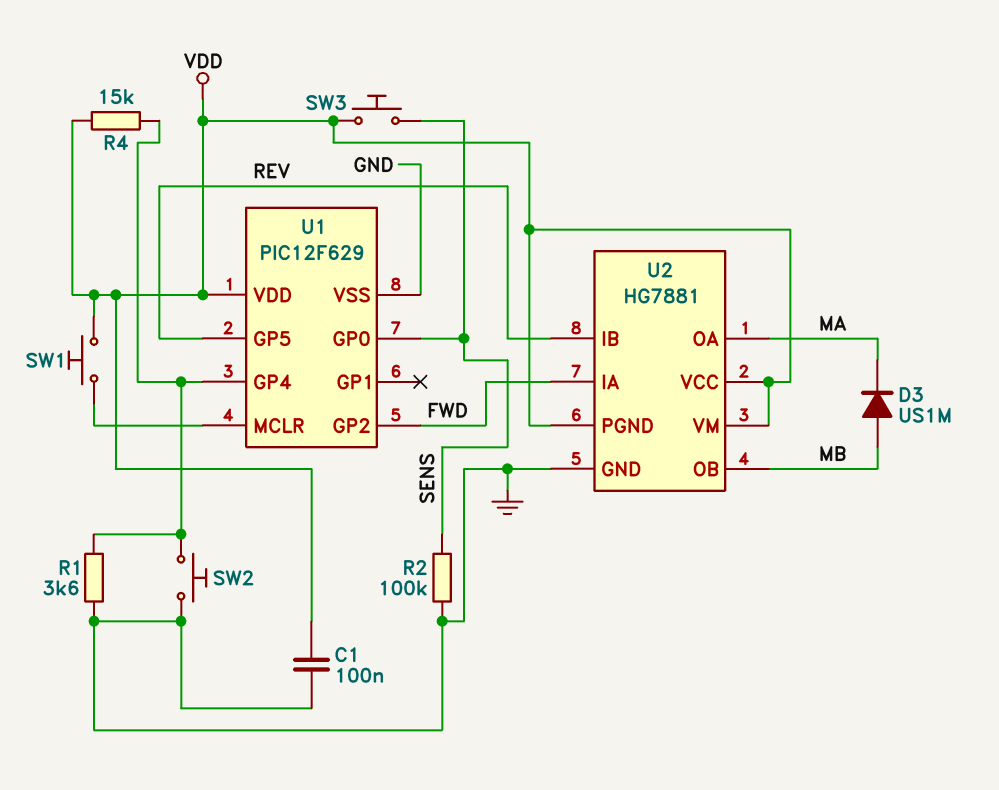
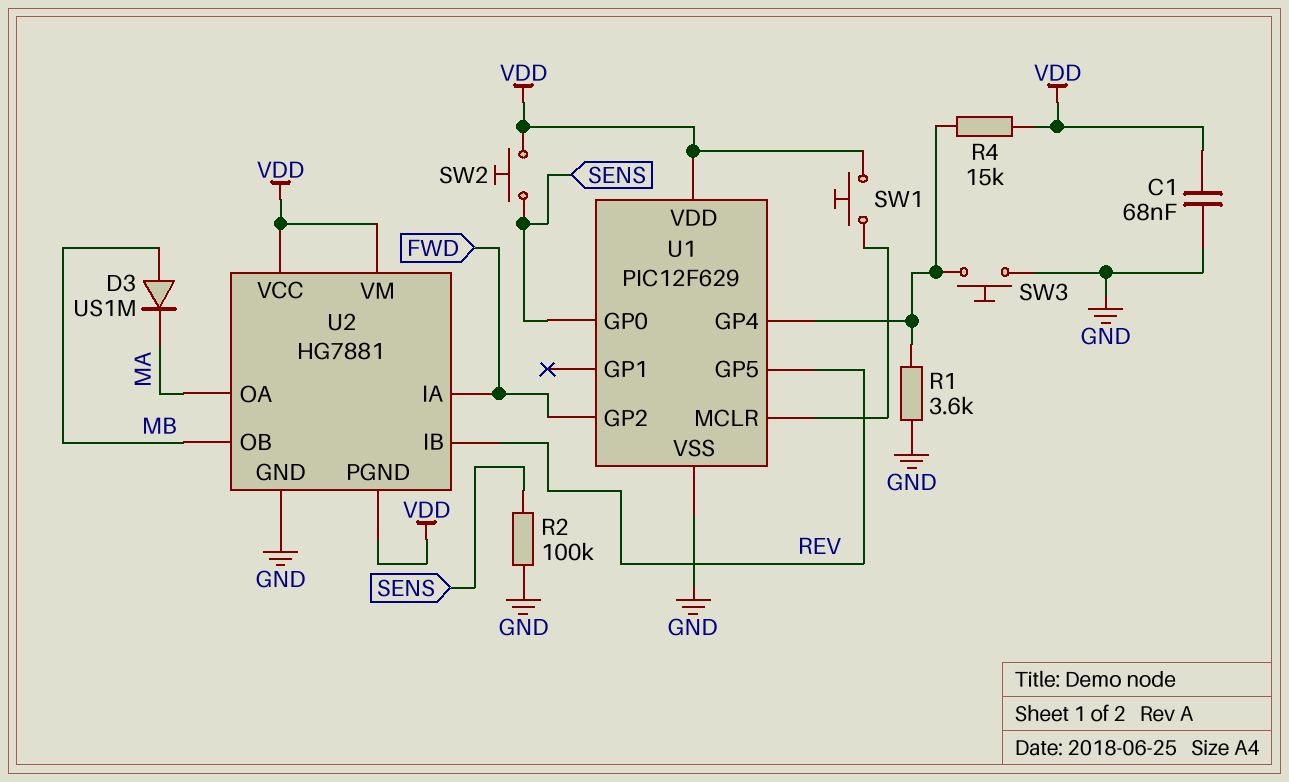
C1: 100nF (GND, VDD) -> 68nF (GND, VDD)
SW2: button (GND, U1/GP4) -> button (SENS, VDD)
SW3: button (SENS, VDD) -> button (GND, U1/GP4)

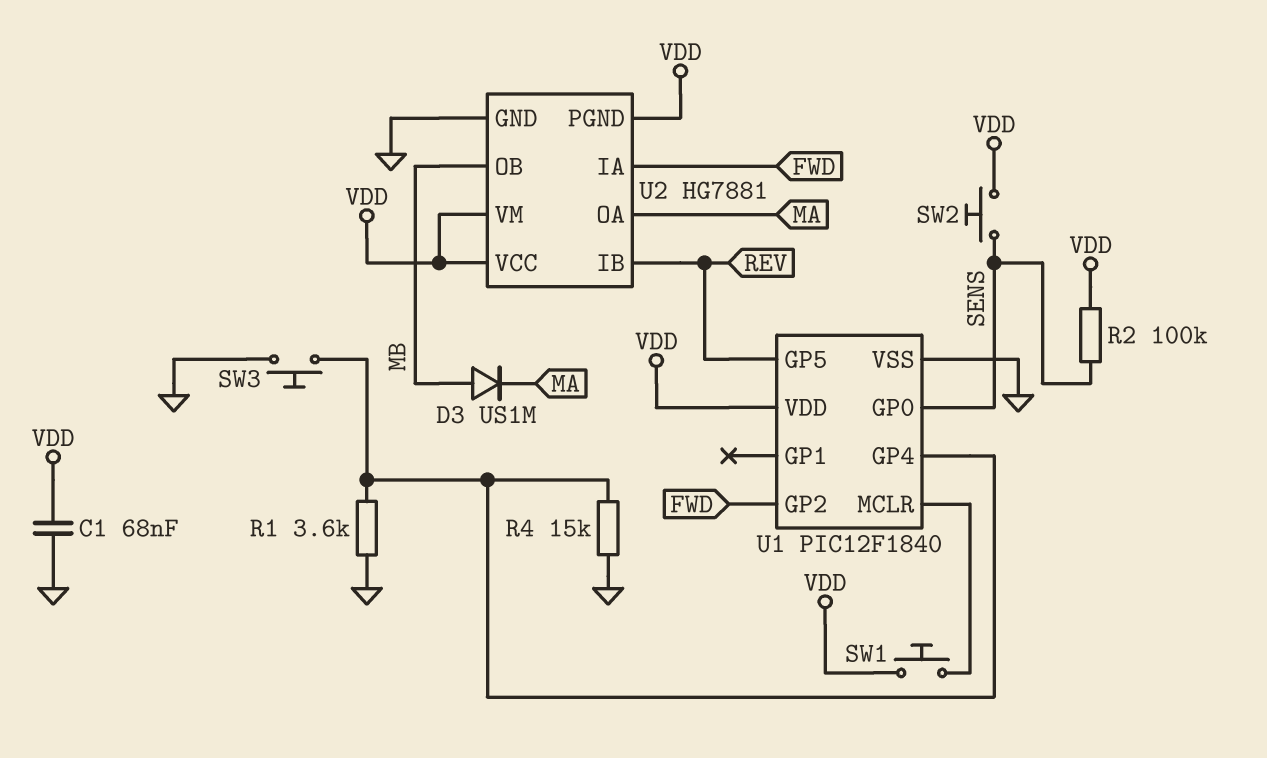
R2: 100k (GND, SENS) -> 100k (SENS, VDD)
R4: 15k (U1/GP4, VDD) -> 15k (GND, U1/GP4)
U1: PIC12F629 -> PIC12F1840

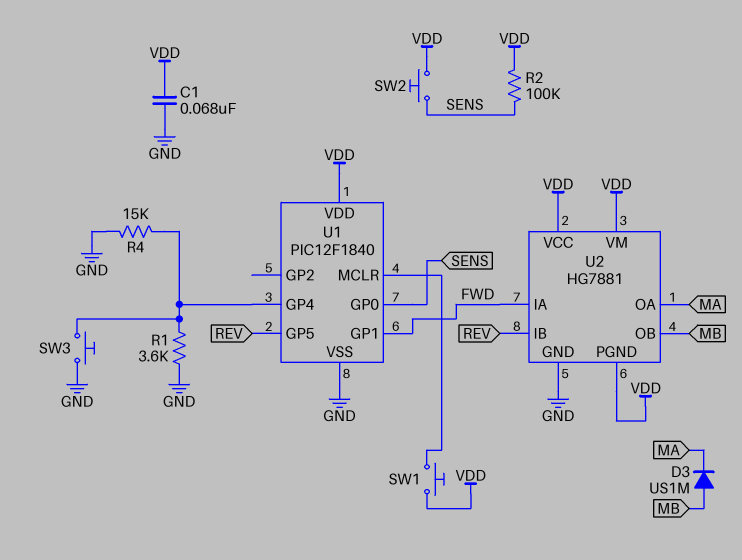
U1 pin GP1: none -> FWD
U1 pin GP2: FWD -> none

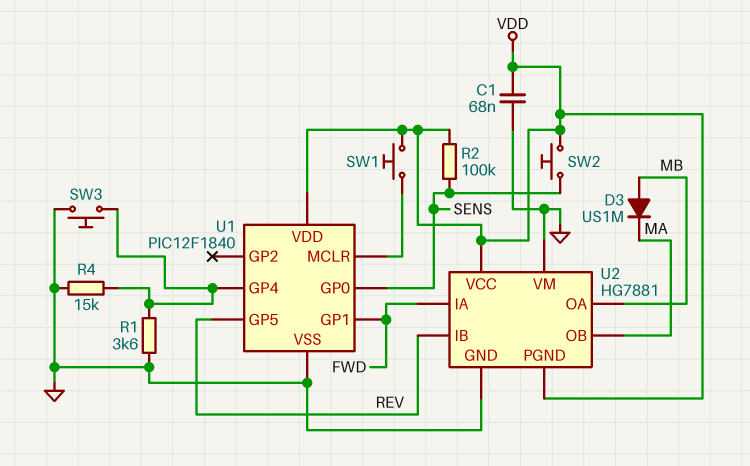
U2 pin OA: MA -> MB
U2 pin OB: MB -> MA
U2 pin VM: VDD -> GND

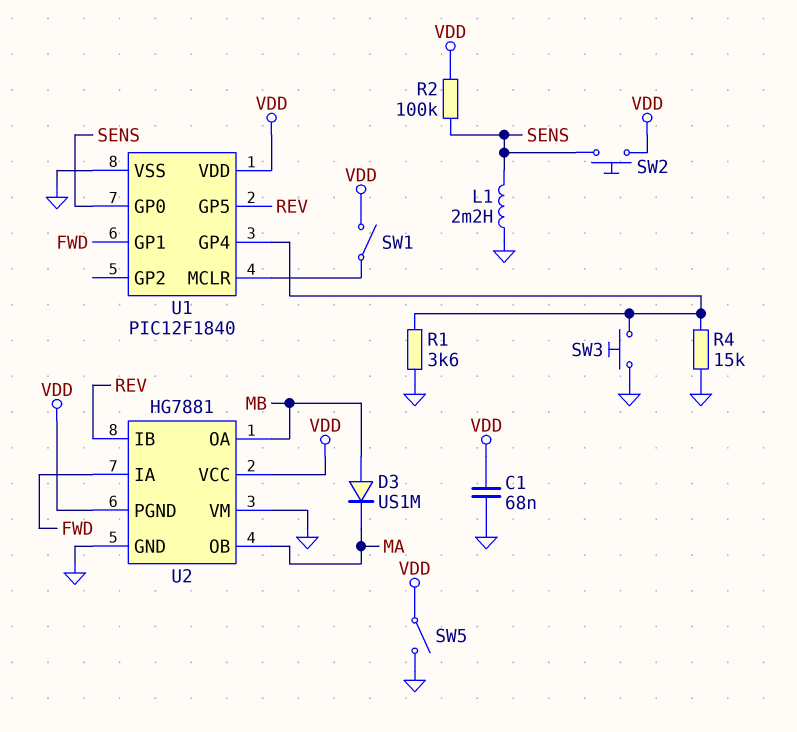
L1: none -> 2.2mH (GND, SENS)
SW1: button (U1/MCLR, VDD) -> switch (U1/MCLR, VDD)
SW5: none -> switch (GND, VDD)

